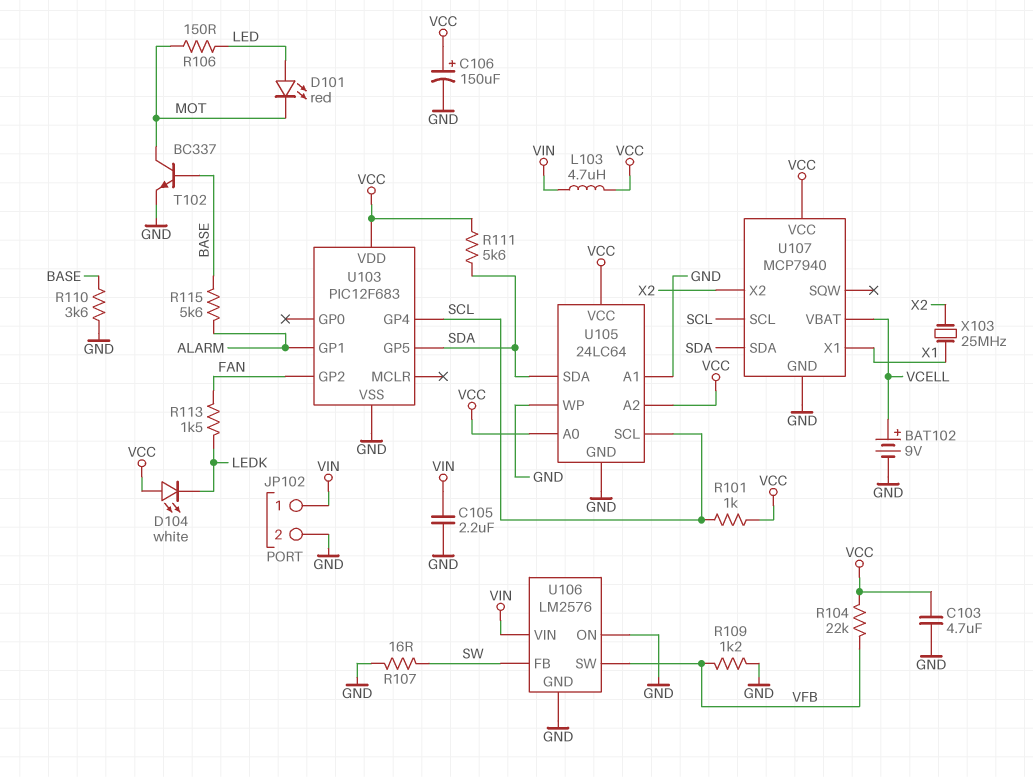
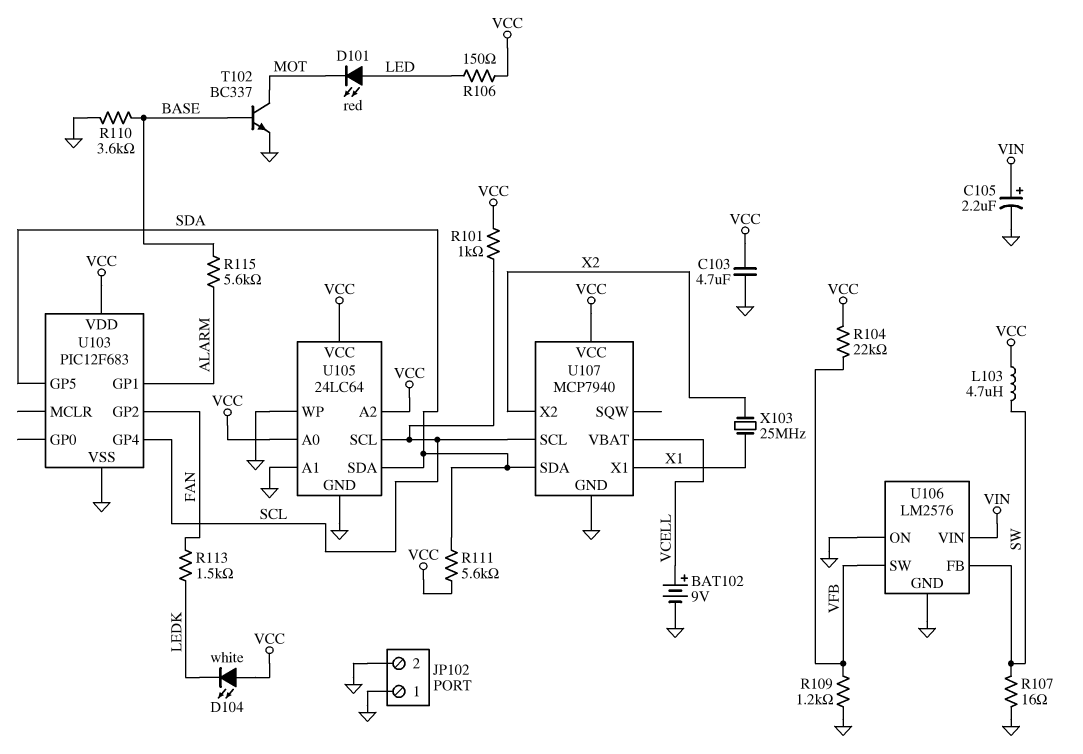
C105: 2.2uF (GND, VIN) -> 2.2uF (plus VIN, minus GND)
C106: 150uF (plus VCC, minus GND) -> none
JP102 pin 1: VIN -> GND
L103: 4.7uH (VCC, VIN) -> 4.7uH (SW, VCC)
R106: 150 (LED, MOT) -> 150 (LED, VCC)

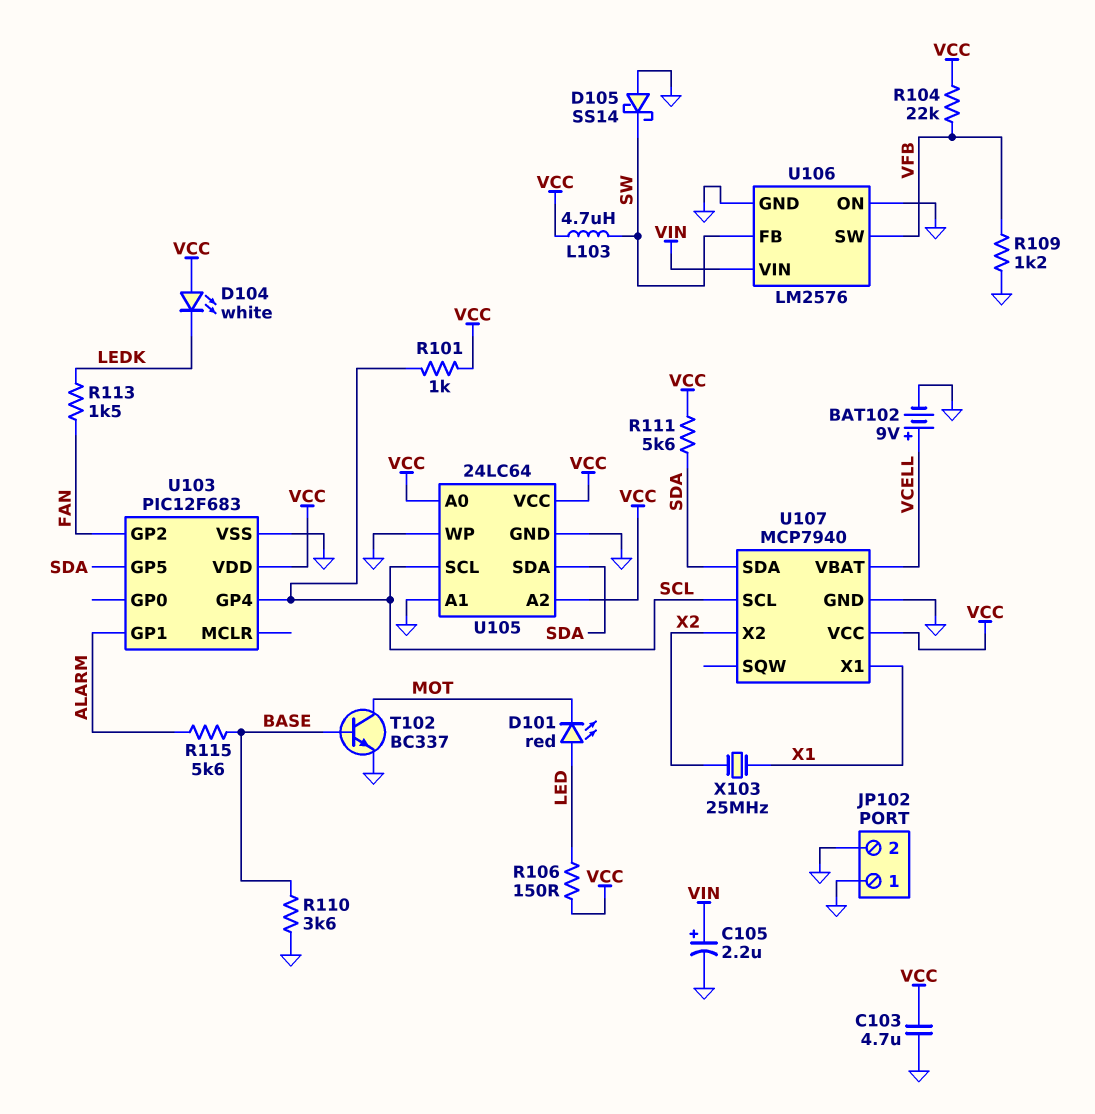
D105: none -> schottky SS14 (A GND, K SW)
R107: 16 (GND, SW) -> none

